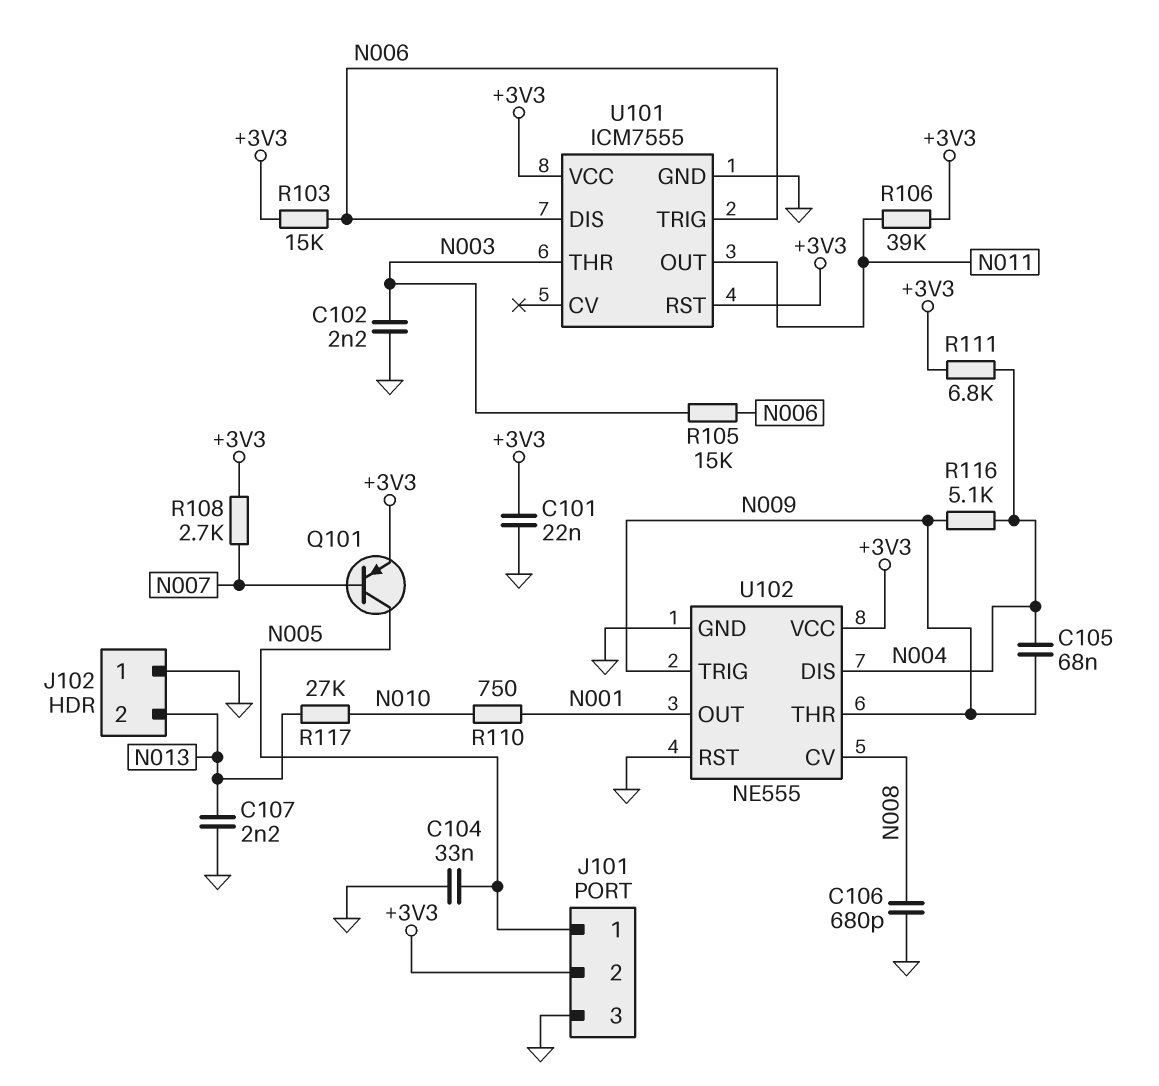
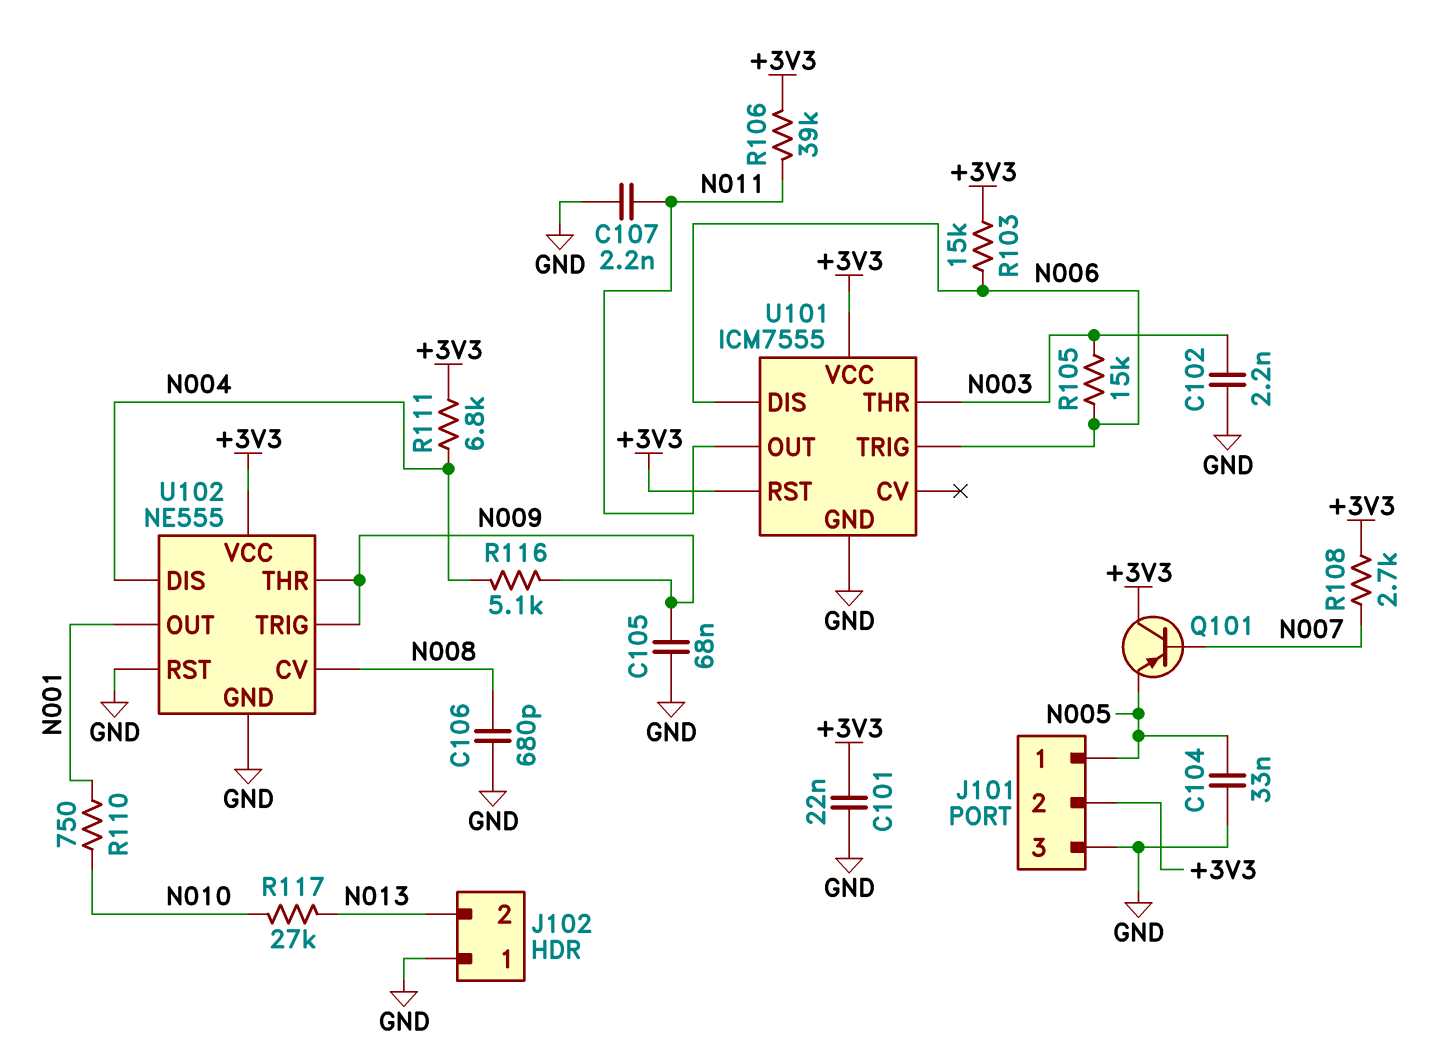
C105: 68nF (N004, N009) -> 68nF (GND, N009)
C107: 2.2nF (GND, N013) -> 2.2nF (GND, N011)
Q101: PNP (B N007, C N005, E +3V3) -> PNP (B N007, C +3V3, E N005)

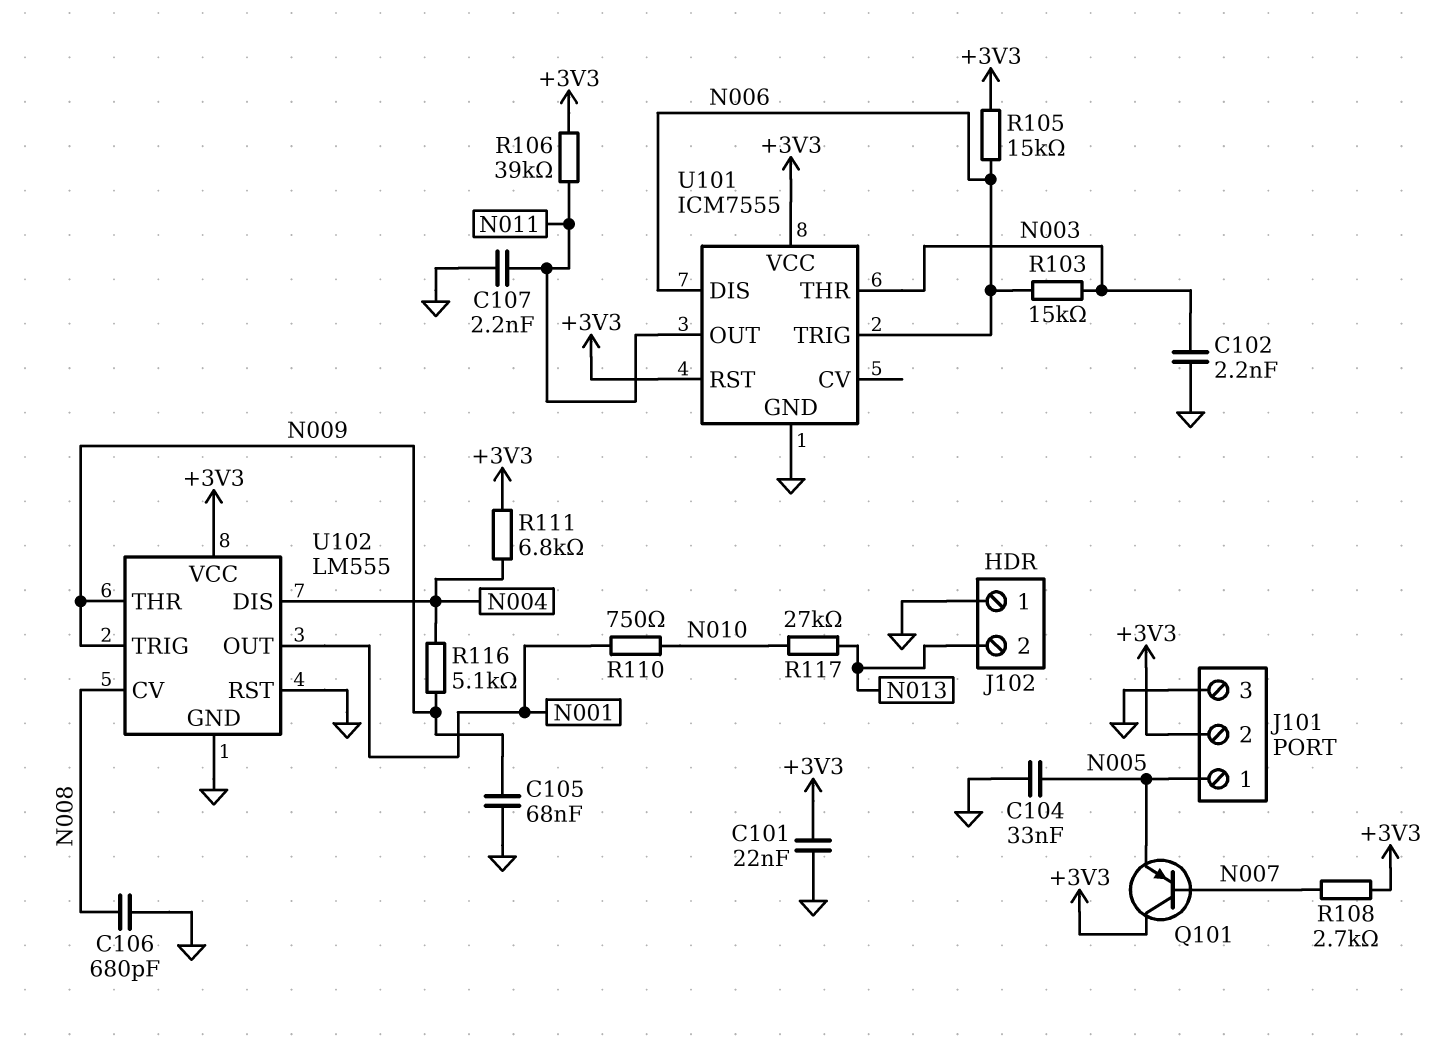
R103: 15k (+3V3, N006) -> 15k (N003, N006)
R105: 15k (N003, N006) -> 15k (+3V3, N006)
U102: NE555 -> LM555

